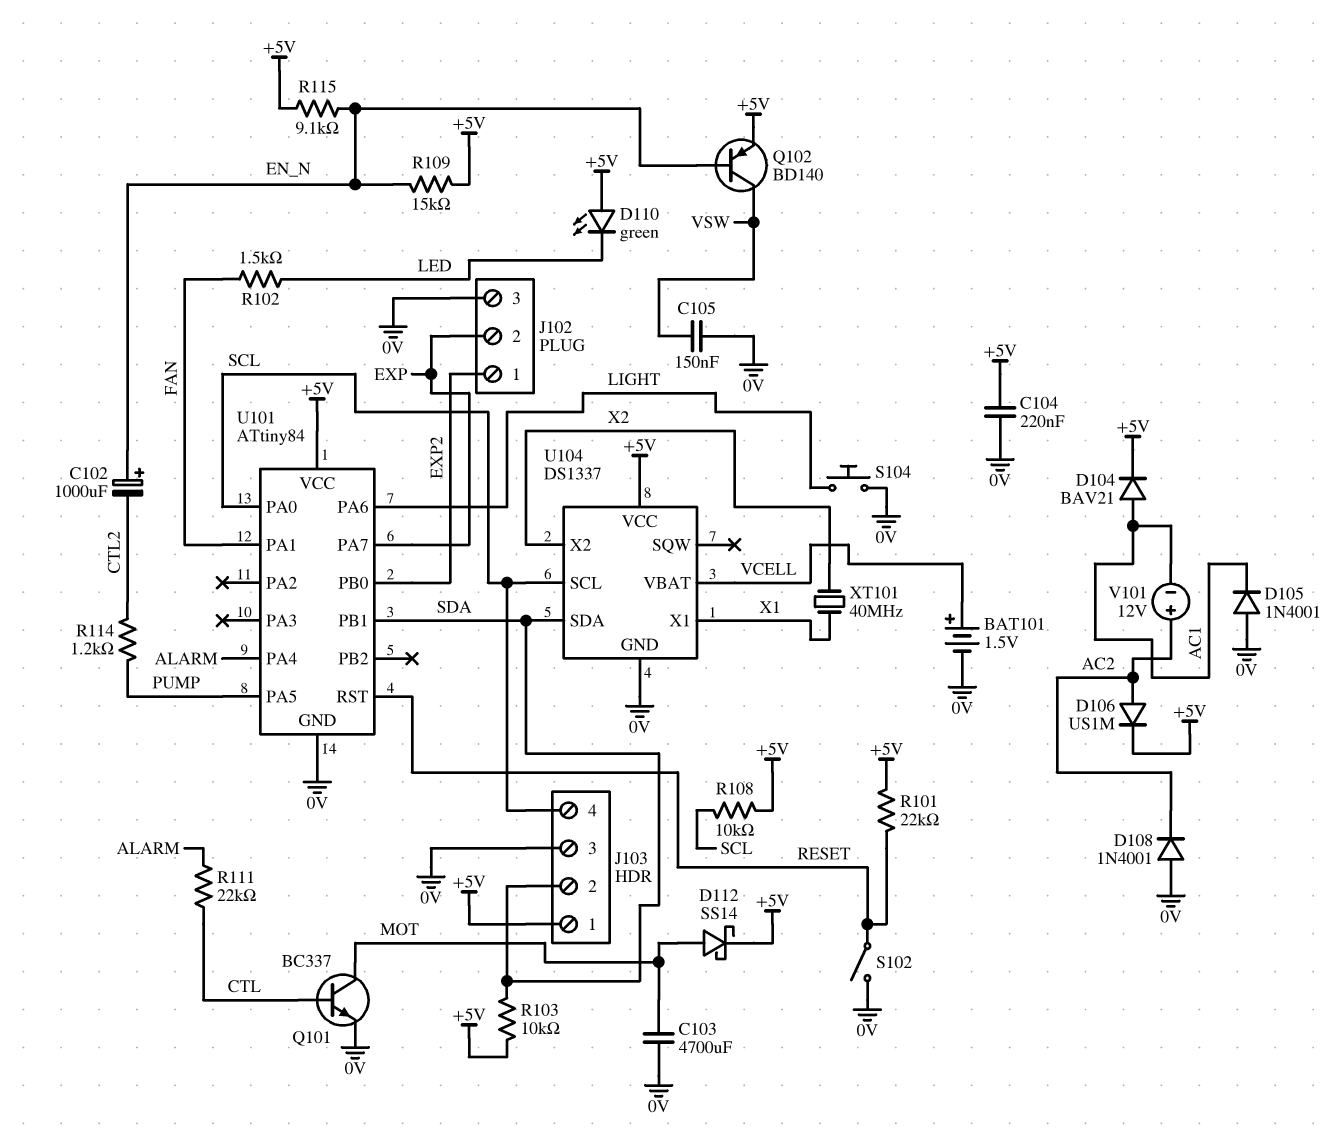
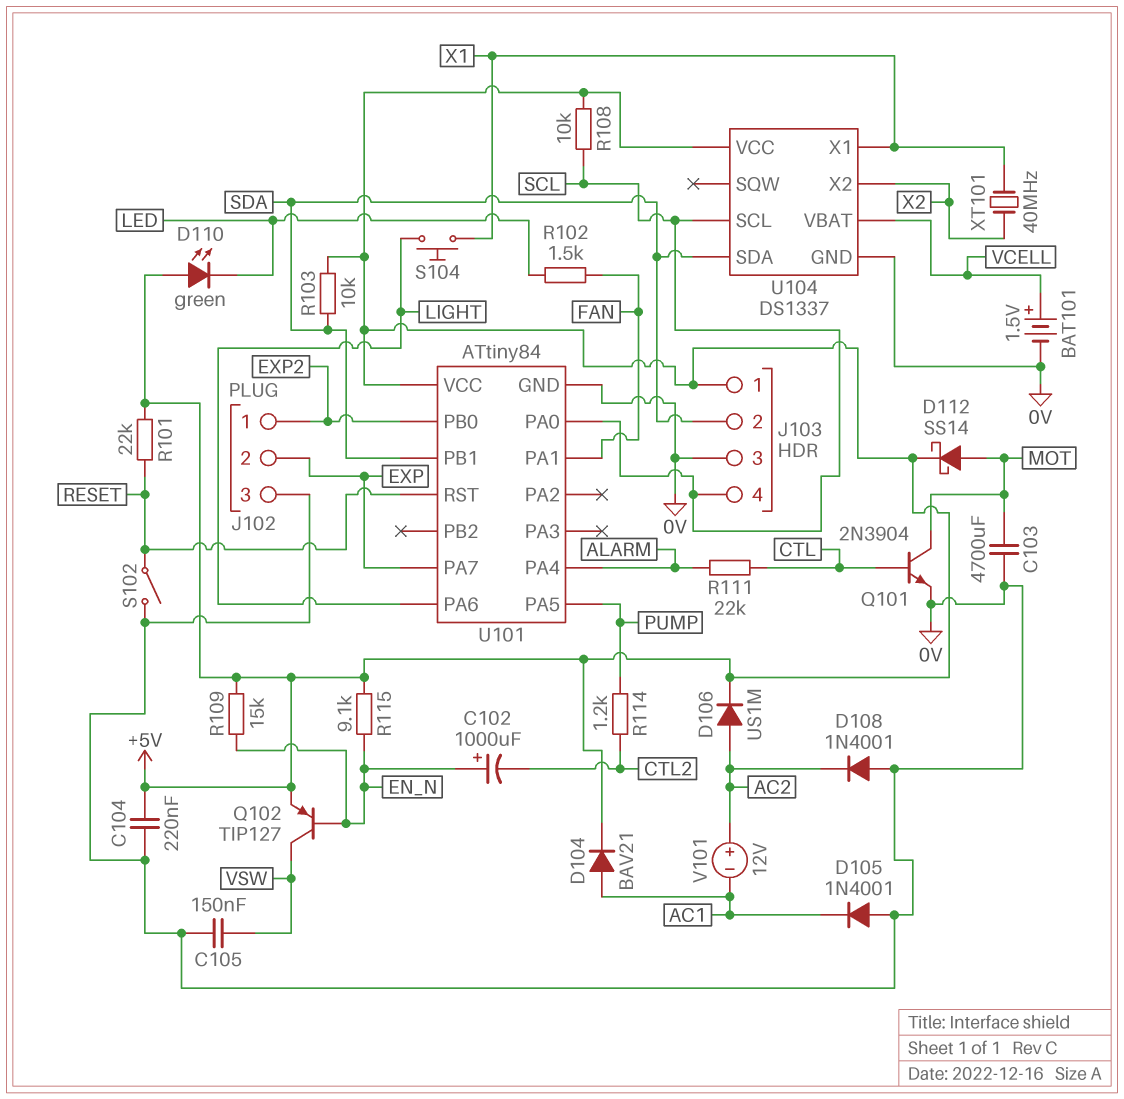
Q101: NPN BC337 (B CTL, C MOT, E 0V) -> NPN 2N3904 (B CTL, C MOT, E 0V)
Q102: PNP BD140 (B EN_N, C VSW, E +5V) -> PNP TIP127 (B EN_N, C VSW, E +5V)
S104: button (0V, LIGHT) -> button (LIGHT, X1)

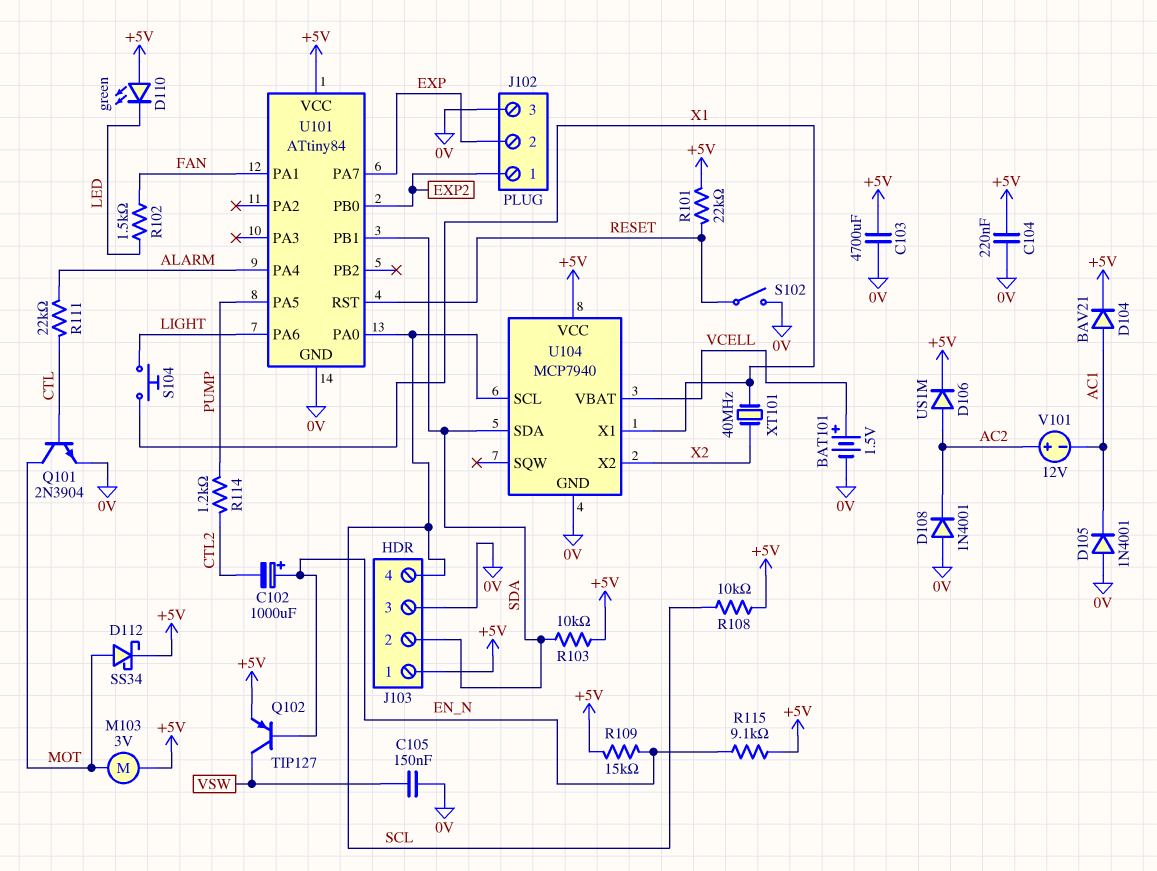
C103: 4700uF (0V, MOT) -> 4700uF (+5V, 0V)
D112: schottky SS14 (A MOT, K +5V) -> schottky SS34 (A MOT, K +5V)
M103: none -> motor 3V (+5V, MOT)
U104: DS1337 -> MCP7940

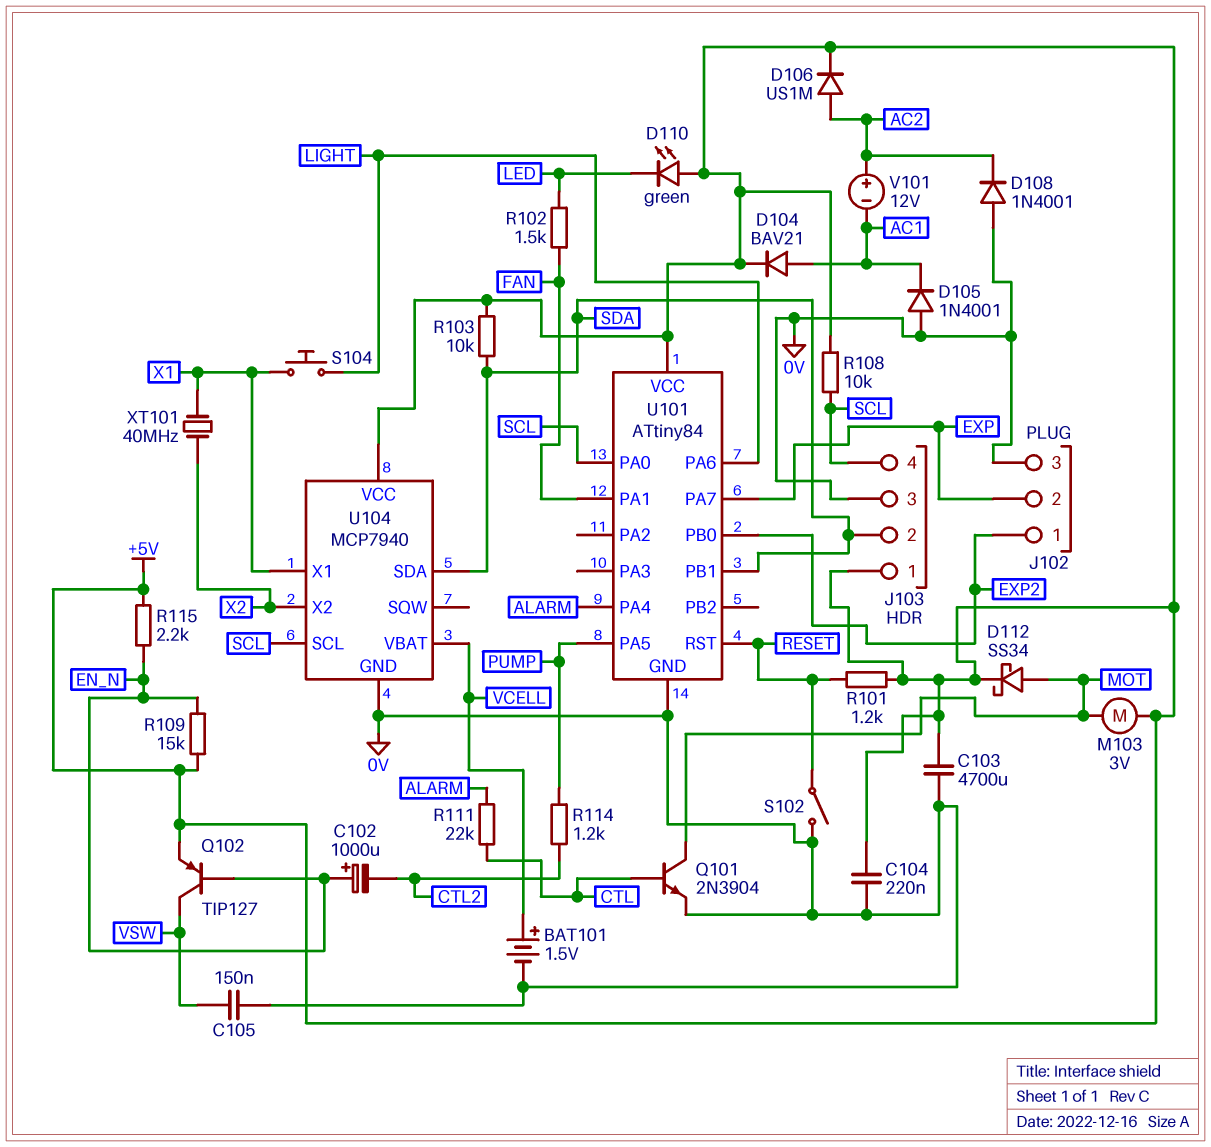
R101: 22k (+5V, RESET) -> 1.2k (+5V, RESET)
R115: 9.1k (+5V, EN_N) -> 2.2k (+5V, EN_N)

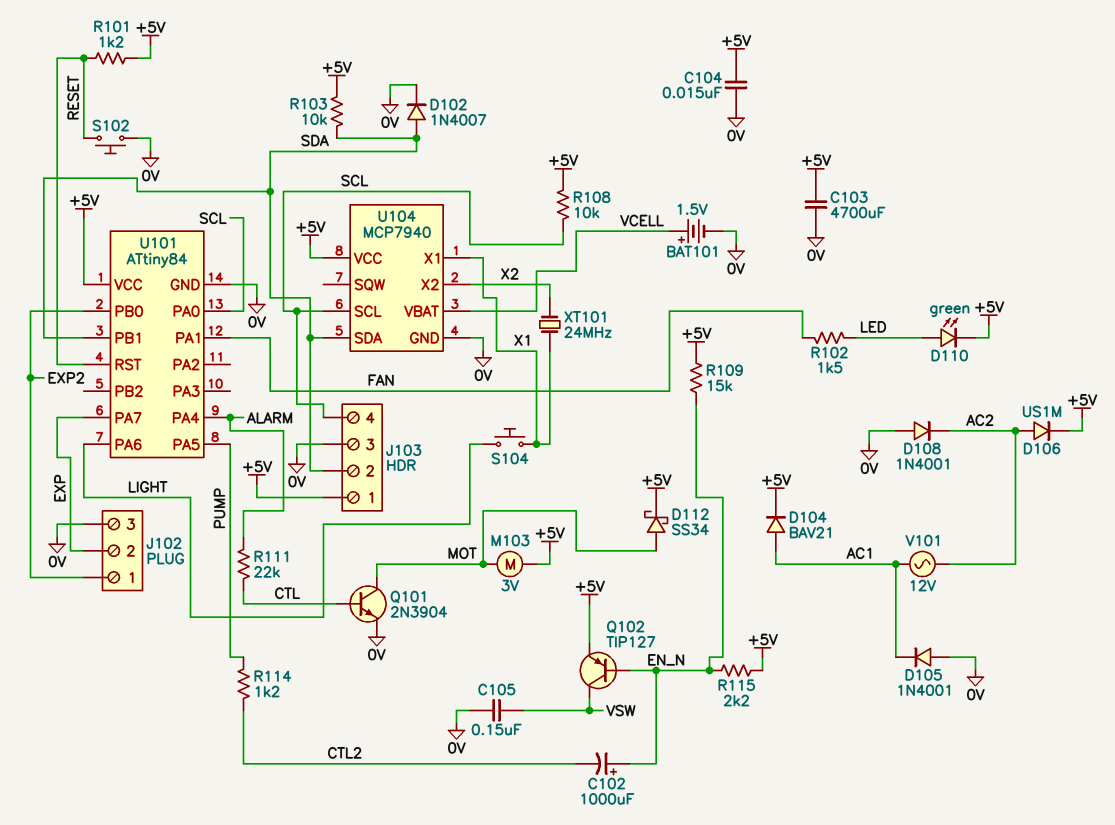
C104: 220nF (+5V, 0V) -> 15nF (+5V, 0V)
D102: none -> diode 1N4007 (A SDA, K 0V)
D110: LED green (A +5V, K LED) -> LED green (A LED, K +5V)
S102: switch (0V, RESET) -> button (0V, RESET)
V101: 12V (plus AC2, minus AC1) -> AC 12V (AC1, AC2)
XT101: 40MHz (X1, X2) -> 24MHz (X1, X2)

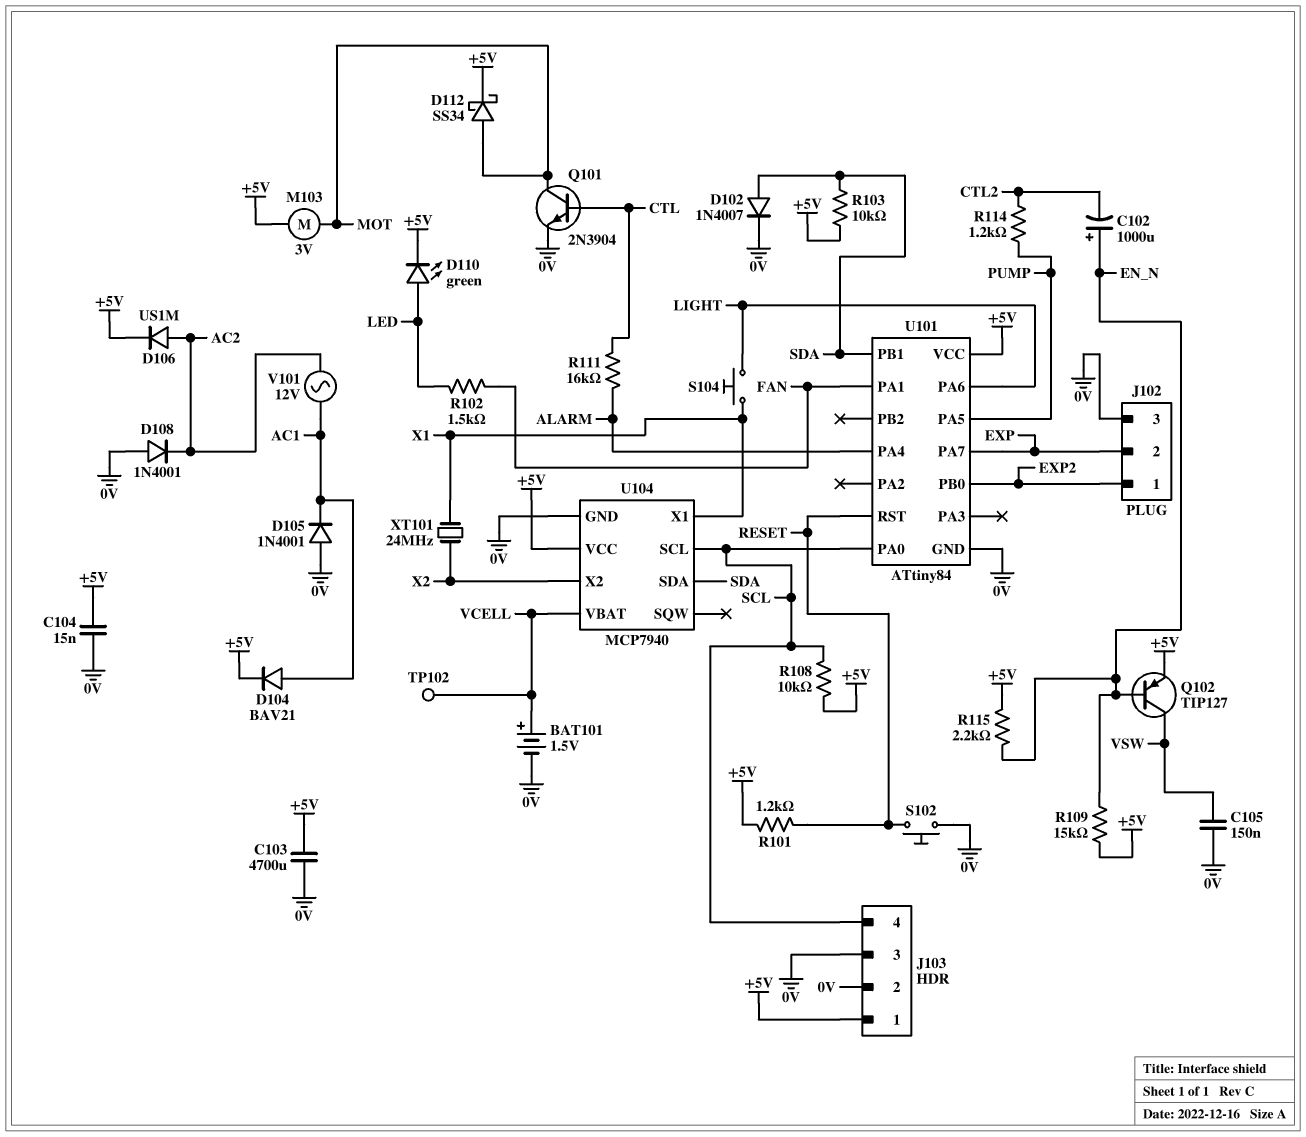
J103 pin 2: SDA -> 0V
R111: 22k (ALARM, CTL) -> 16k (ALARM, CTL)
TP102: none -> test point (VCELL)

